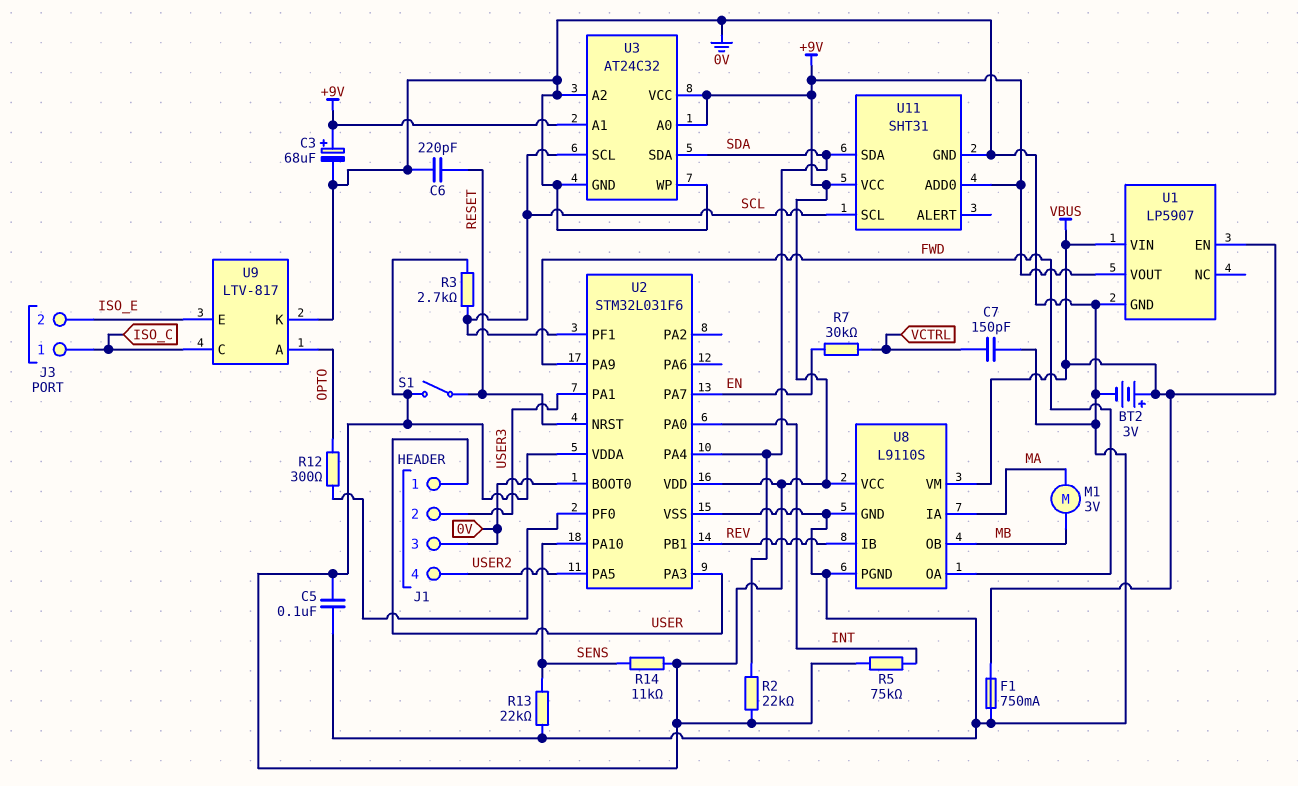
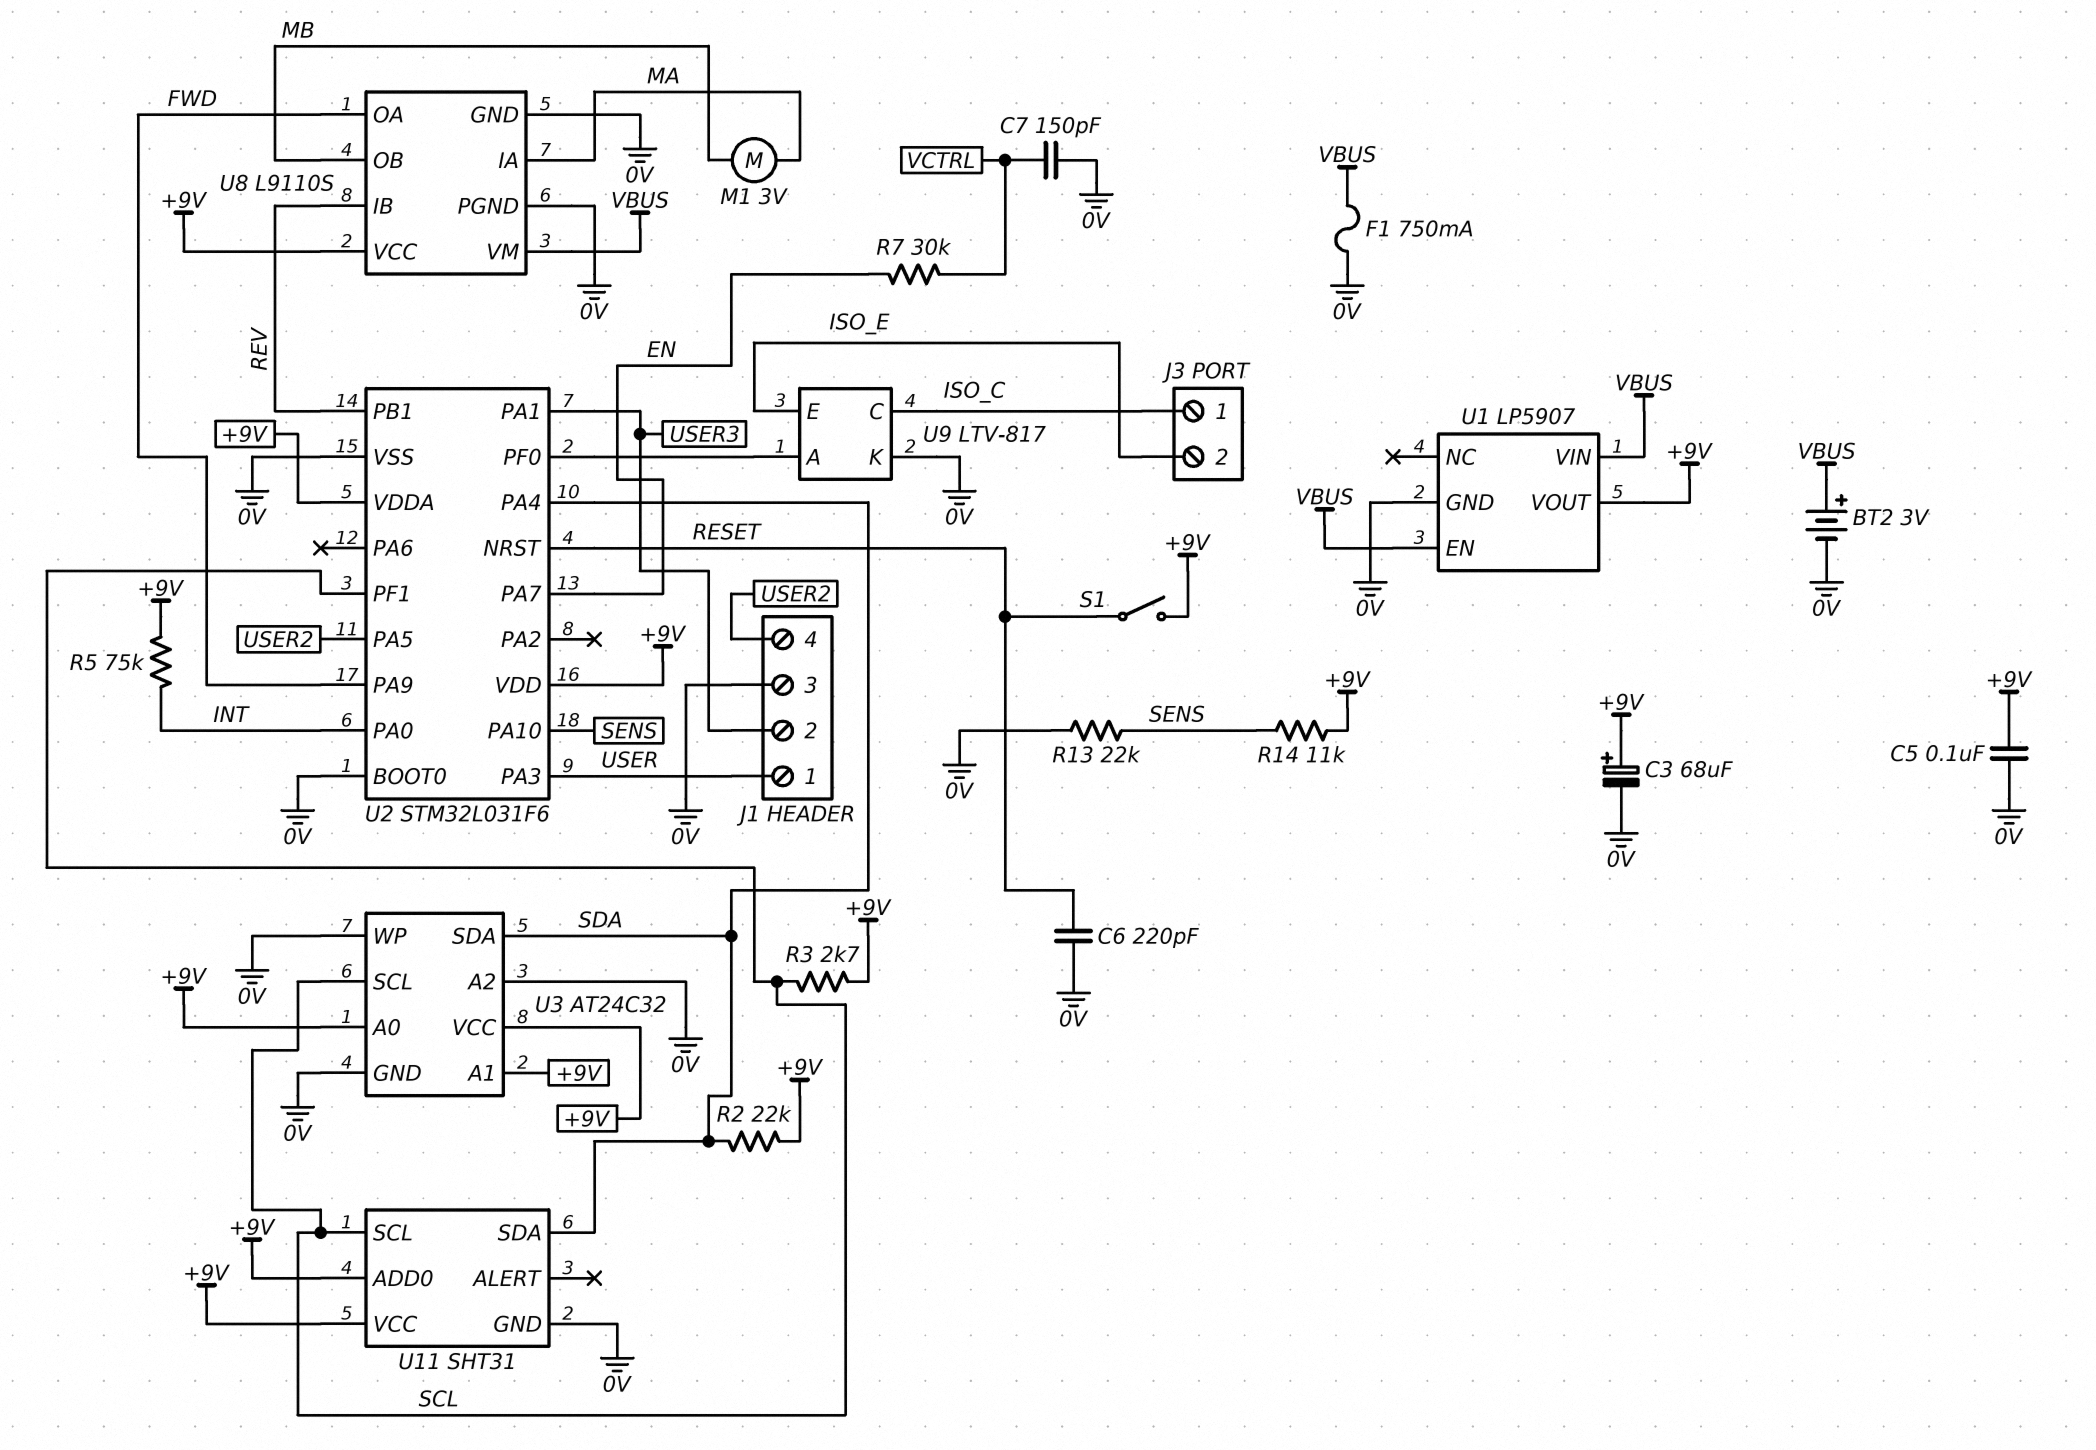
R12: 300 (OPTO, U2/PF0) -> none
U9 pin A: OPTO -> U2/PF0

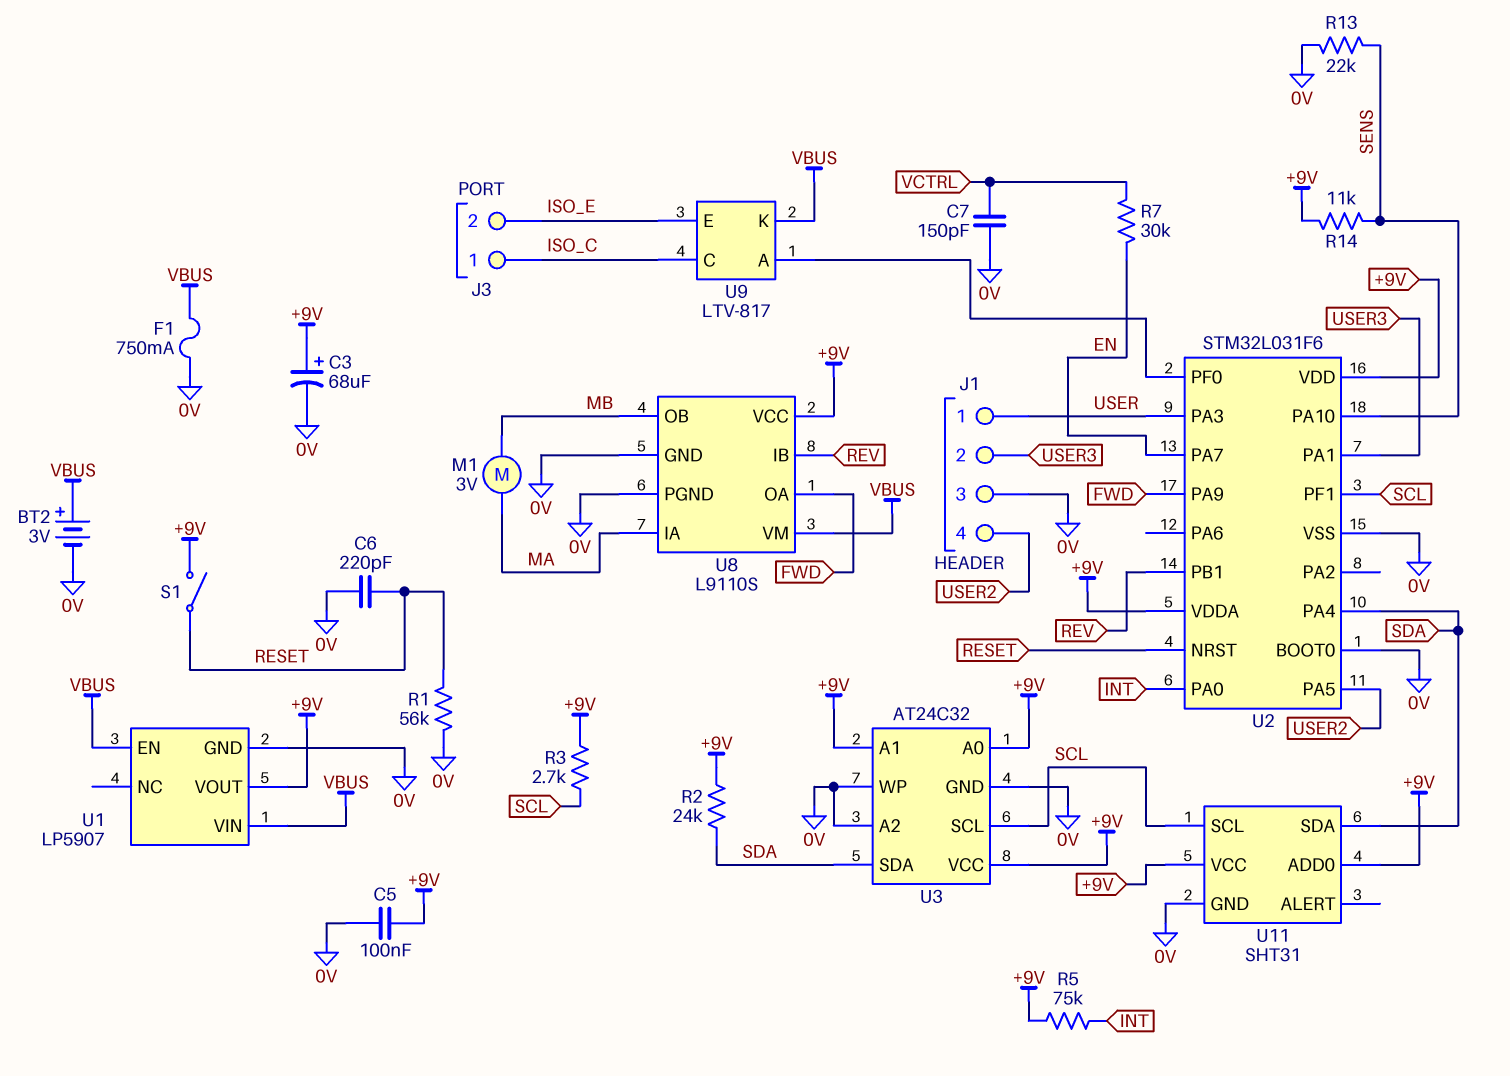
R1: none -> 56k (0V, RESET)
R2: 22k (+9V, SDA) -> 24k (+9V, SDA)
U9 pin K: 0V -> VBUS

